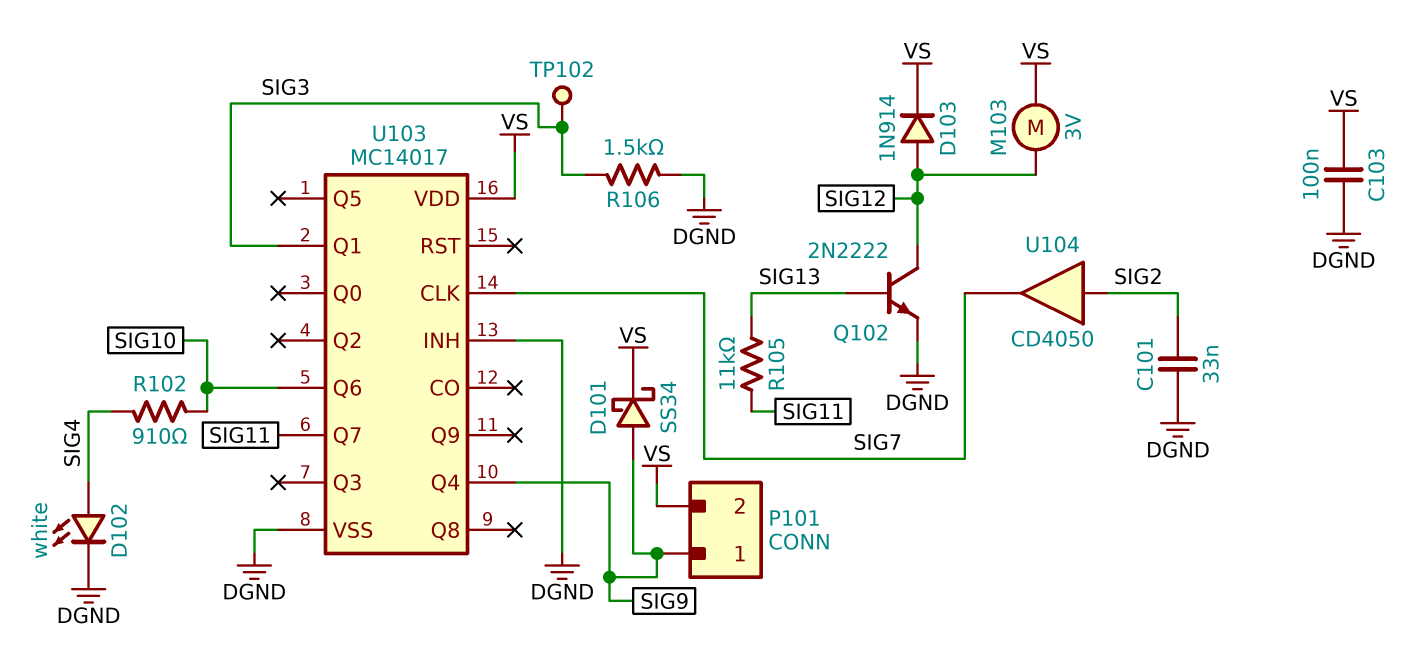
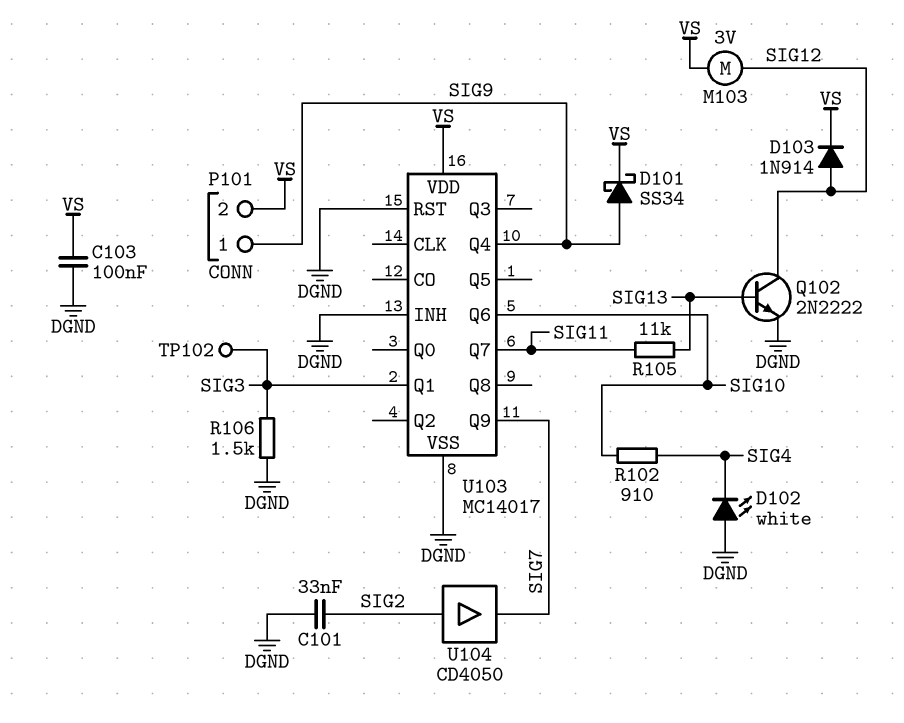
D102: LED white (A SIG4, K DGND) -> LED white (A DGND, K SIG4)
U103 pin CLK: SIG7 -> none
U103 pin Q9: none -> SIG7
U103 pin RST: none -> DGND

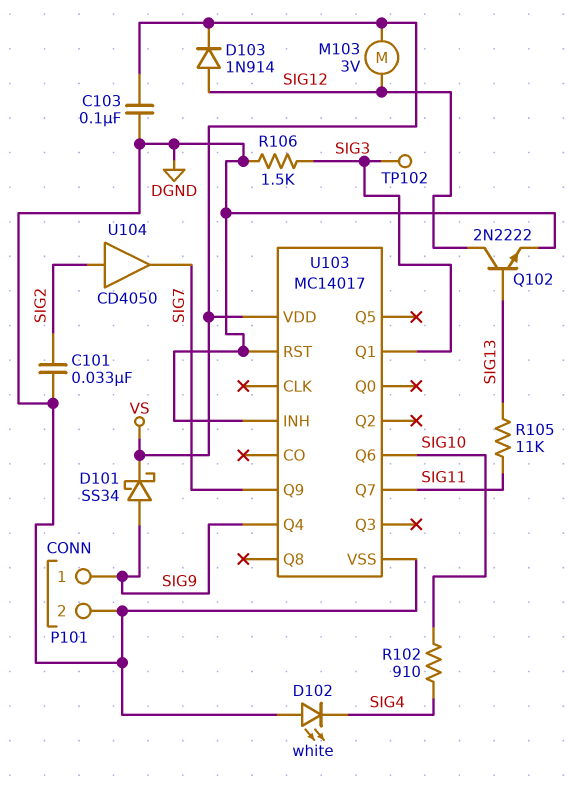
P101 pin 2: VS -> DGND

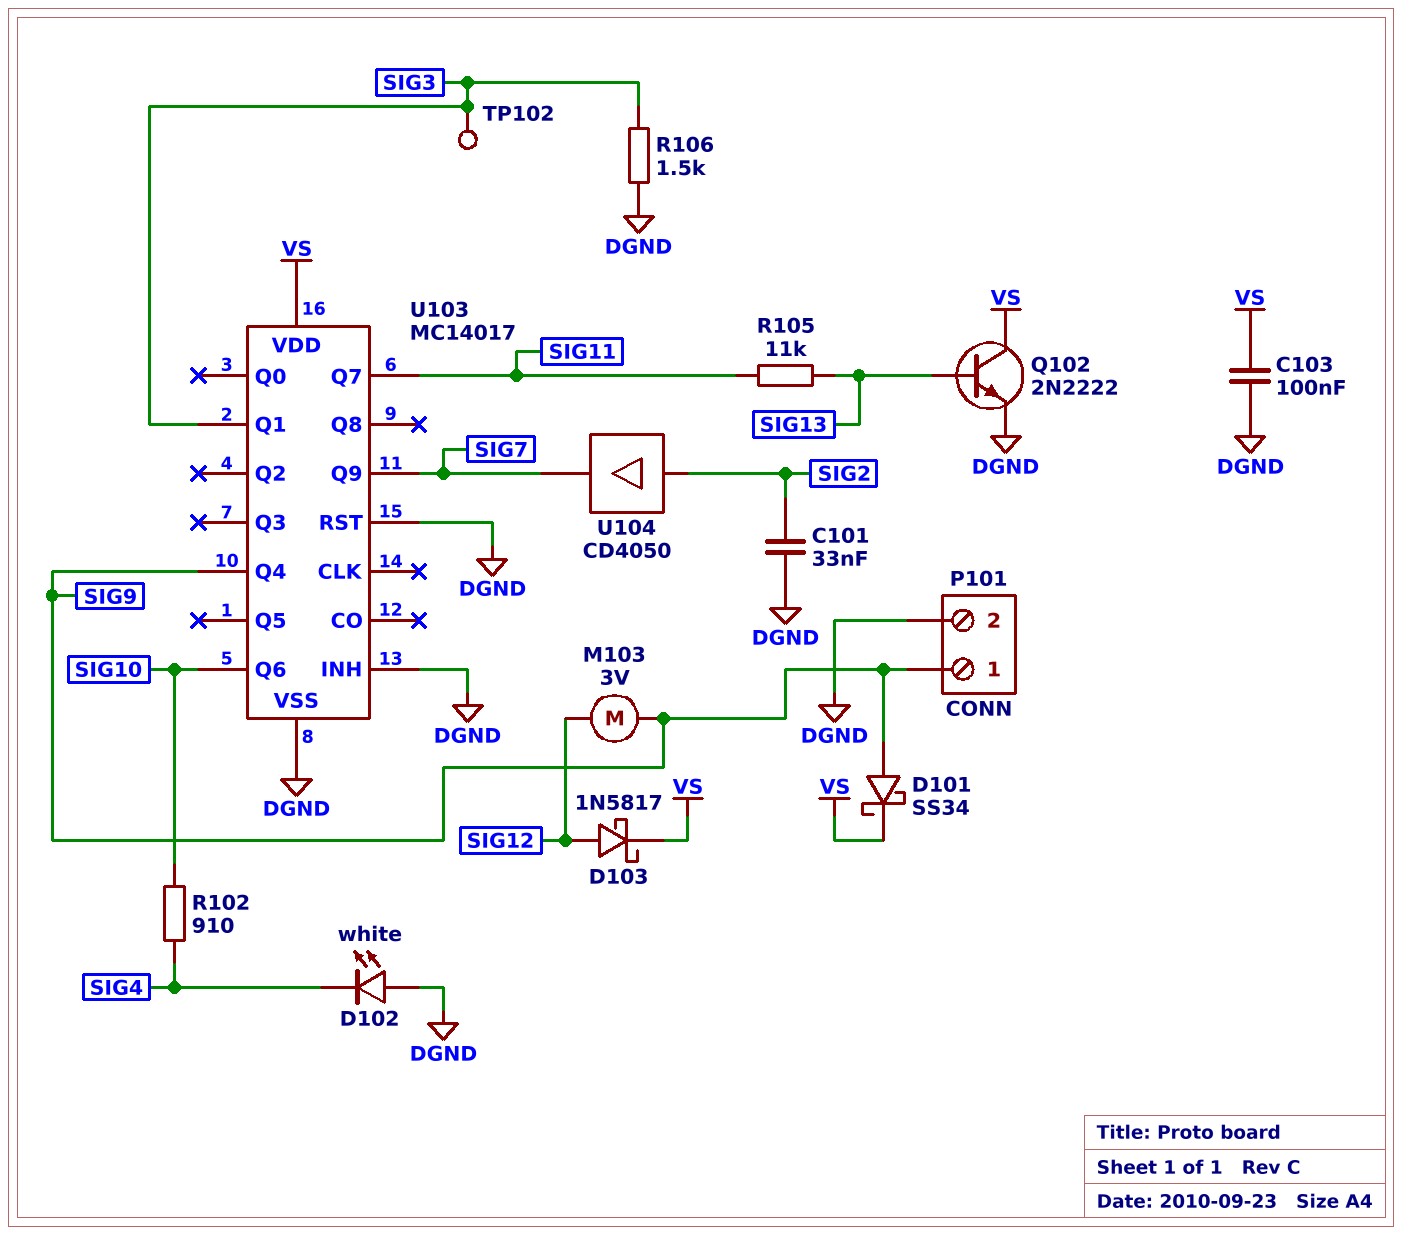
D103: diode 1N914 (A SIG12, K VS) -> schottky 1N5817 (A SIG12, K VS)
M103: motor 3V (SIG12, VS) -> motor 3V (SIG9, SIG12)
Q102: NPN 2N2222 (B SIG13, C SIG12, E DGND) -> NPN 2N2222 (B SIG13, C VS, E DGND)

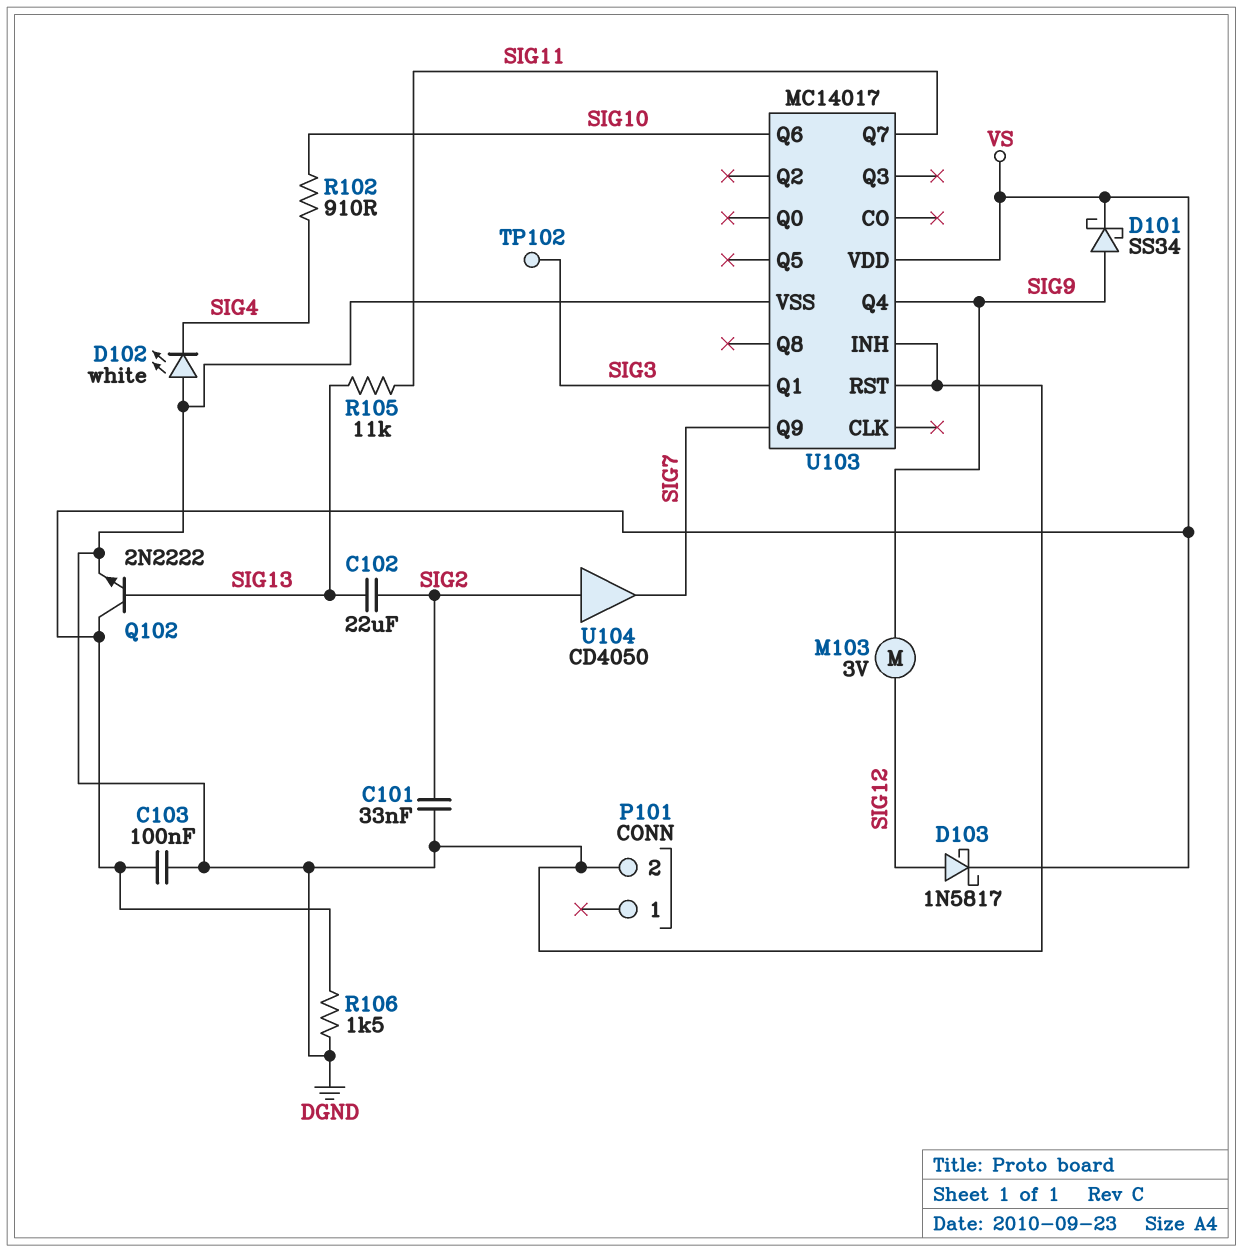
C102: none -> 22uF (SIG2, SIG13)
P101 pin 1: SIG9 -> none
R106: 1.5k (DGND, SIG3) -> 1.5k (DGND, VS)

